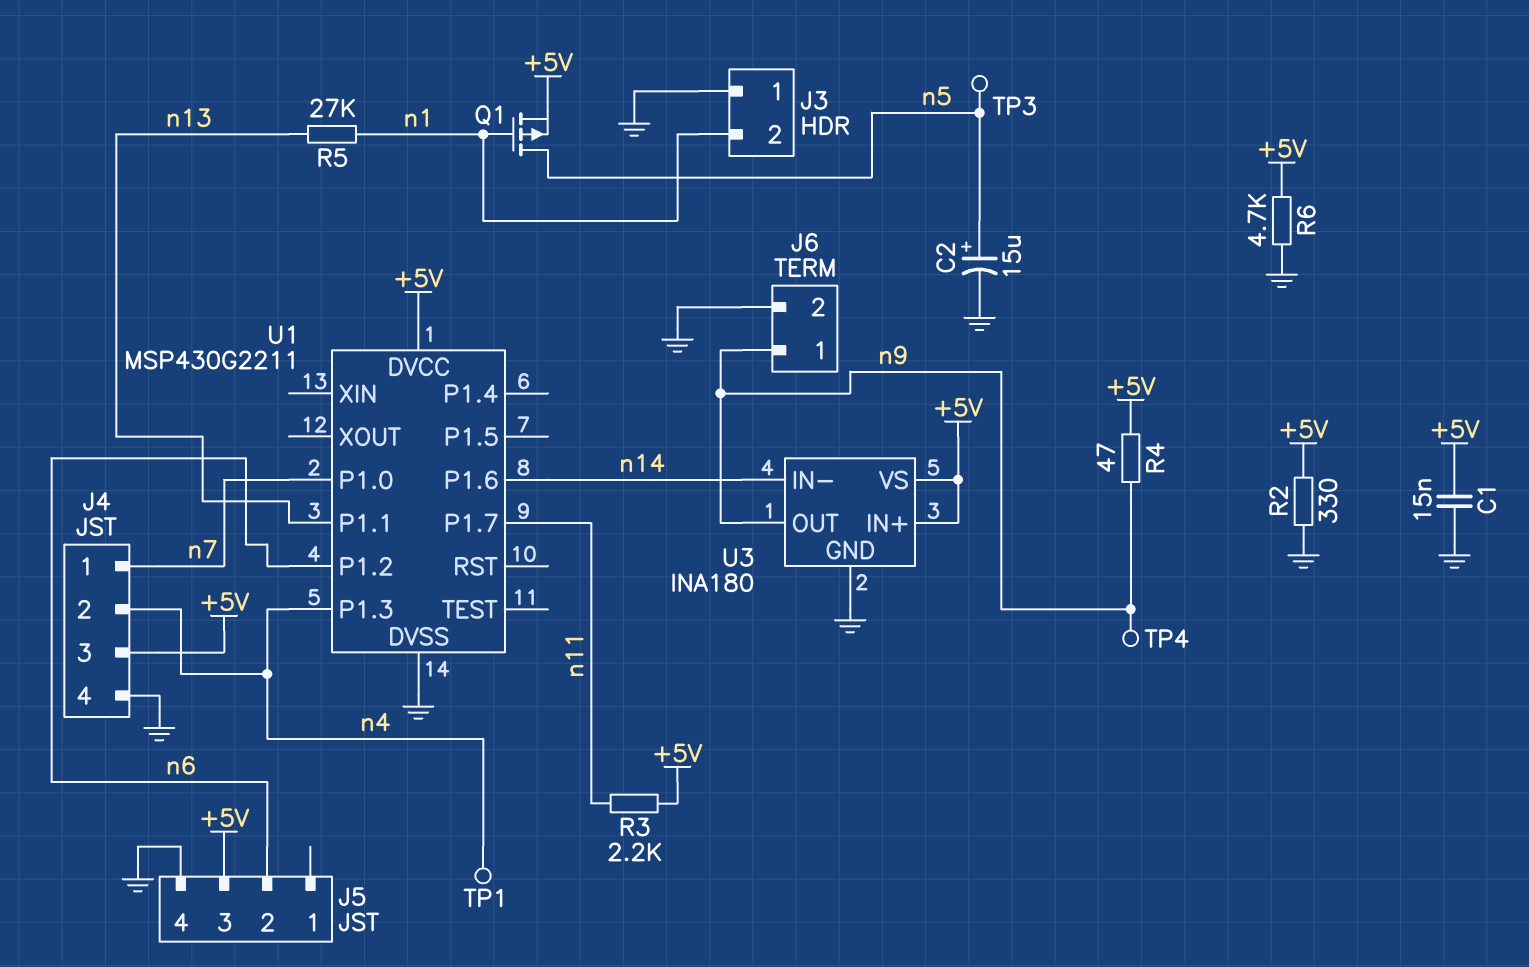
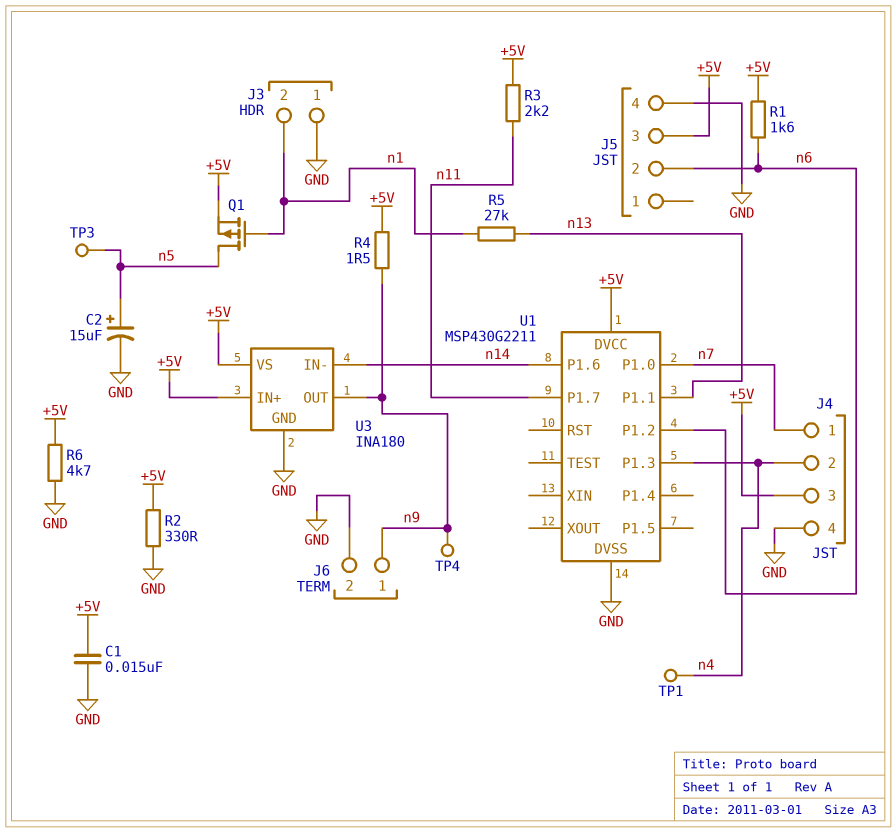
R1: none -> 1.6k (+5V, n6)
R4: 47 (+5V, n9) -> 1.5 (+5V, n9)

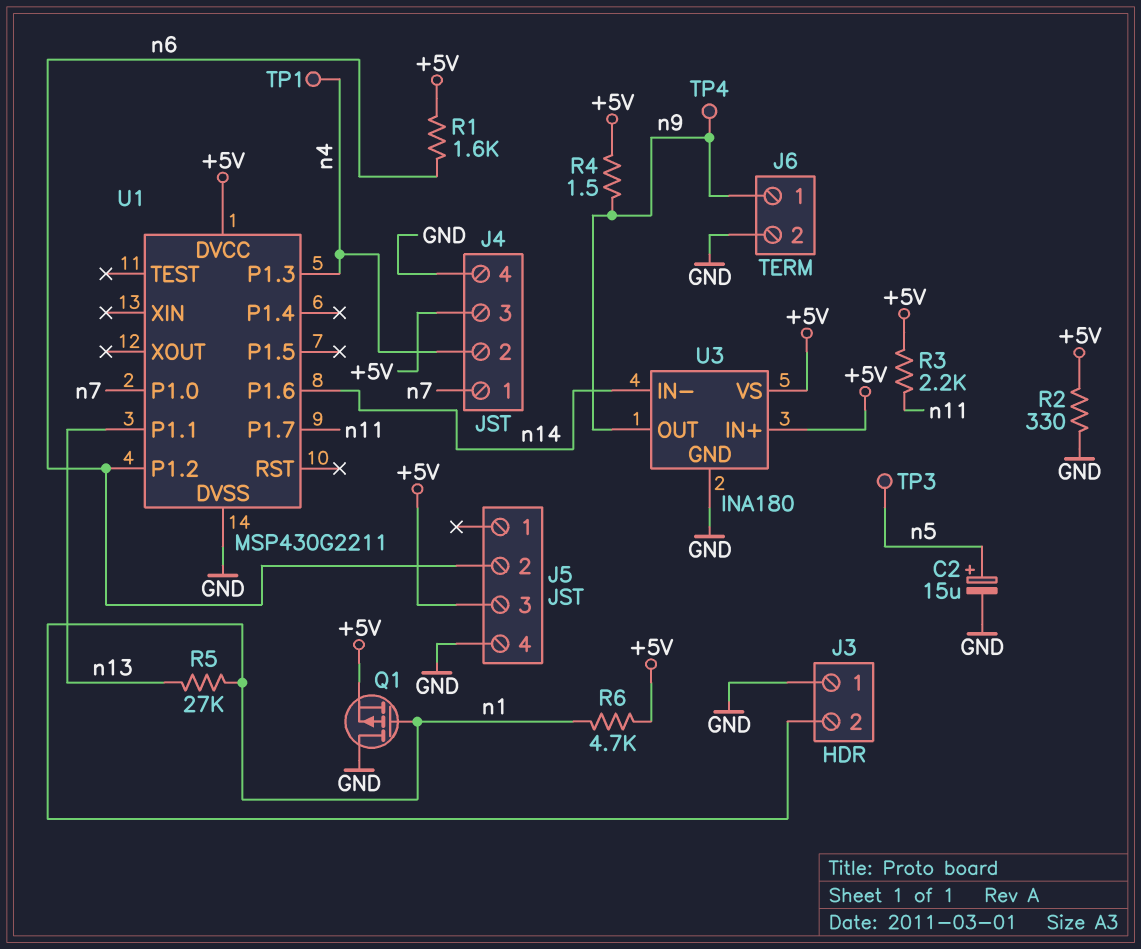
C1: 15nF (+5V, GND) -> none
Q1: PMOS (G n1, D n5, S +5V) -> PMOS (G n1, D GND, S +5V)
R6: 4.7k (+5V, GND) -> 4.7k (+5V, n1)

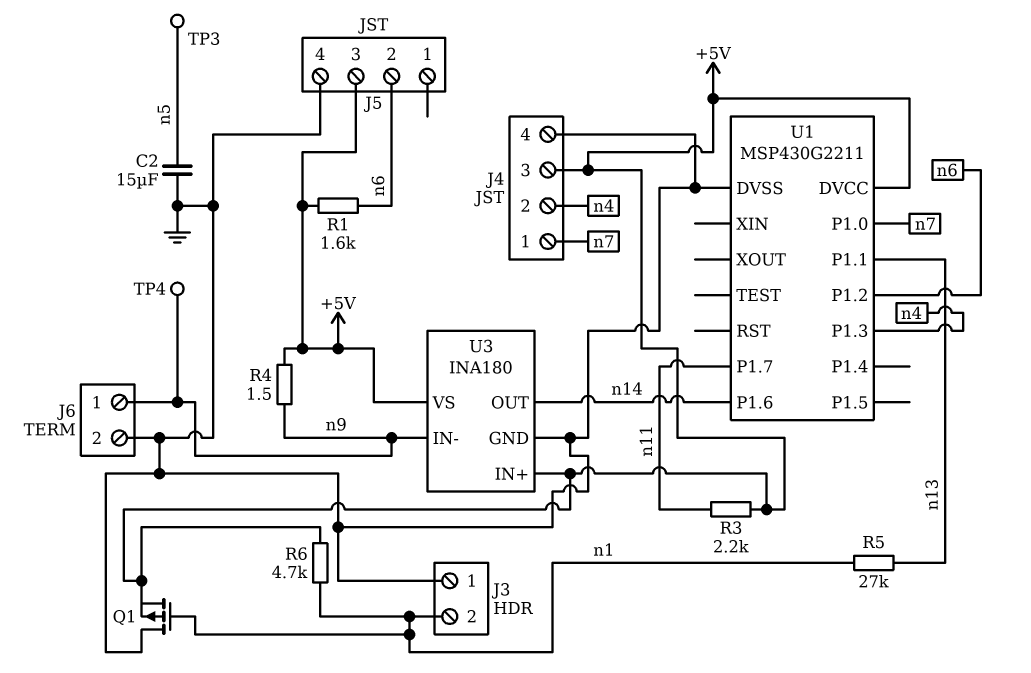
C2: 15uF (plus n5, minus GND) -> 15uF (GND, n5)
R2: 330 (+5V, GND) -> none
TP1: test point (n4) -> none
U3 pin IN-: n14 -> n9
U3 pin OUT: n9 -> n14

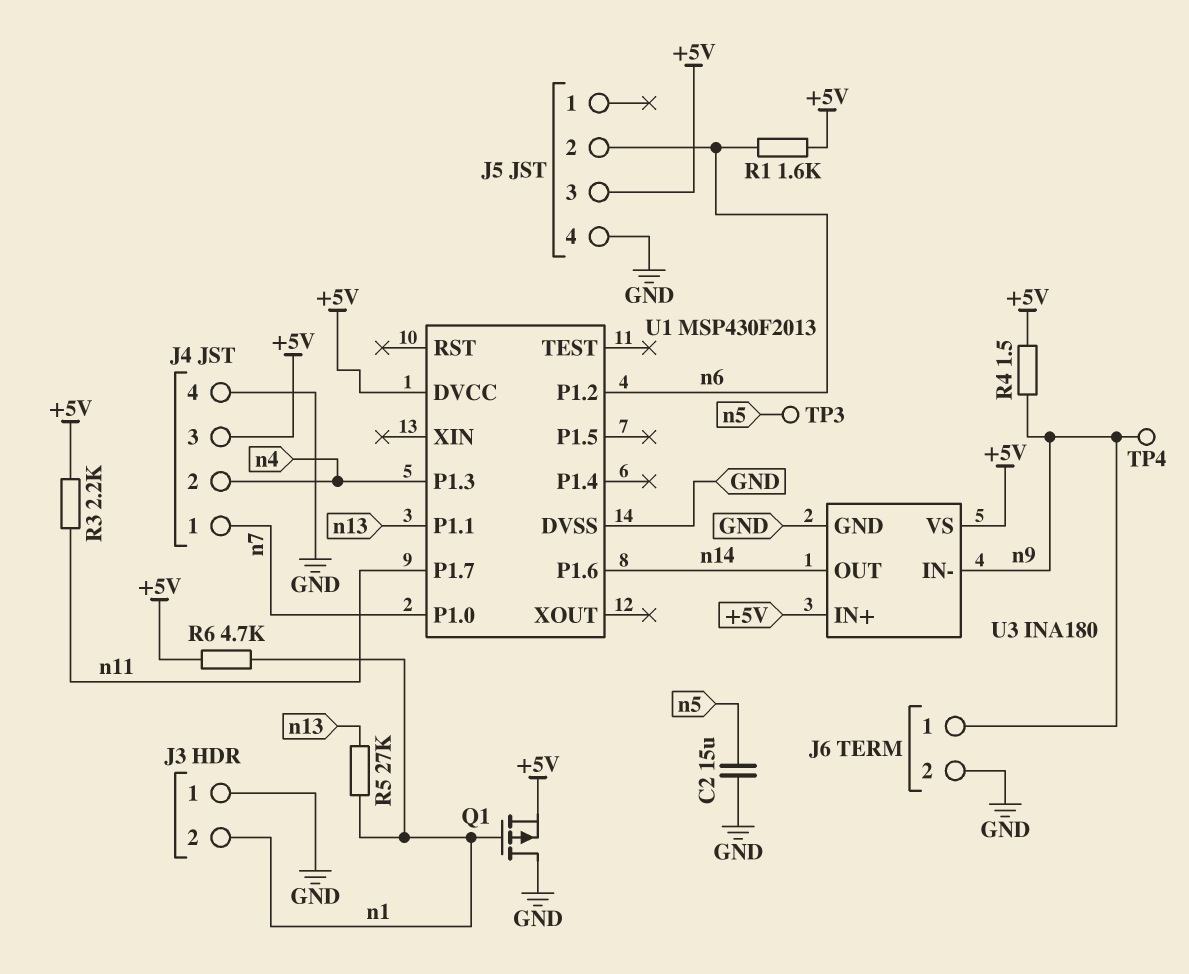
U1: MSP430G2211 -> MSP430F2013

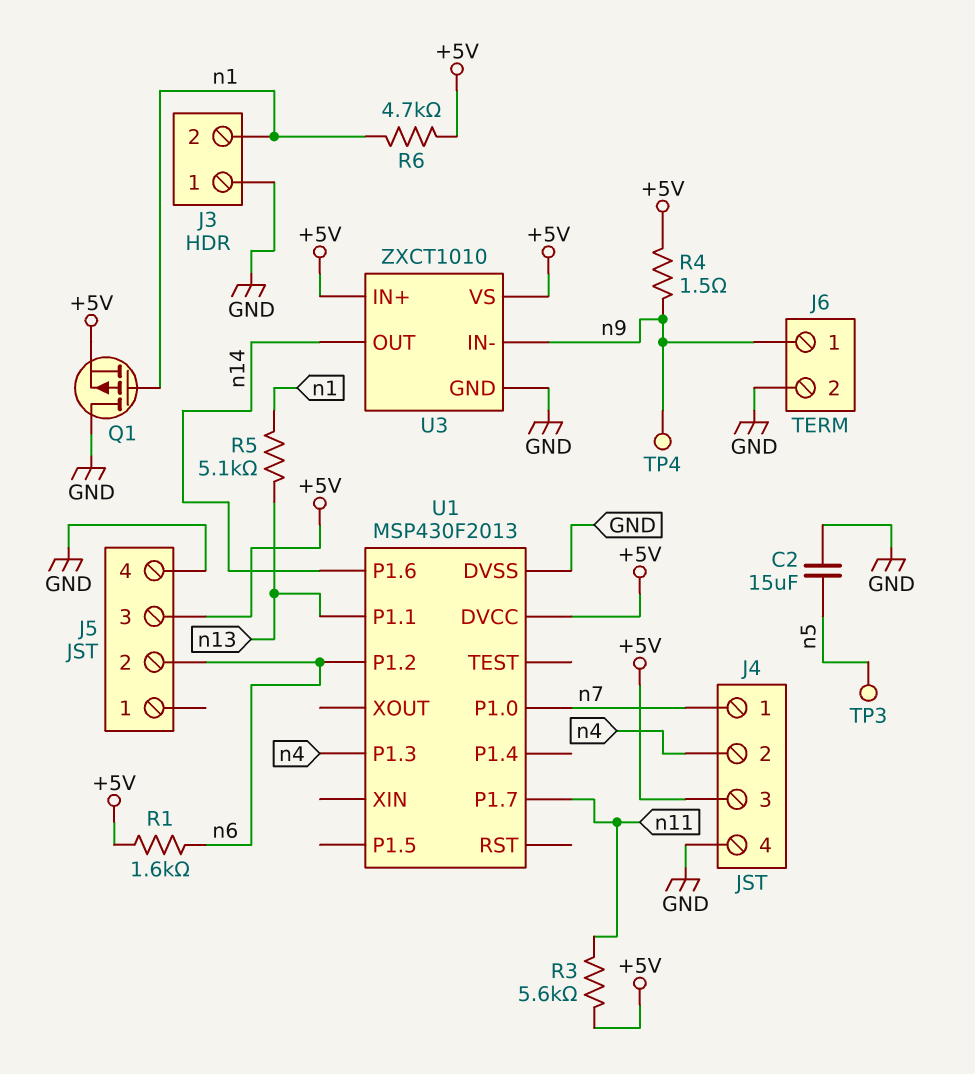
R3: 2.2k (+5V, n11) -> 5.6k (+5V, n11)
R5: 27k (n1, n13) -> 5.1k (n1, n13)
U3: INA180 -> ZXCT1010

